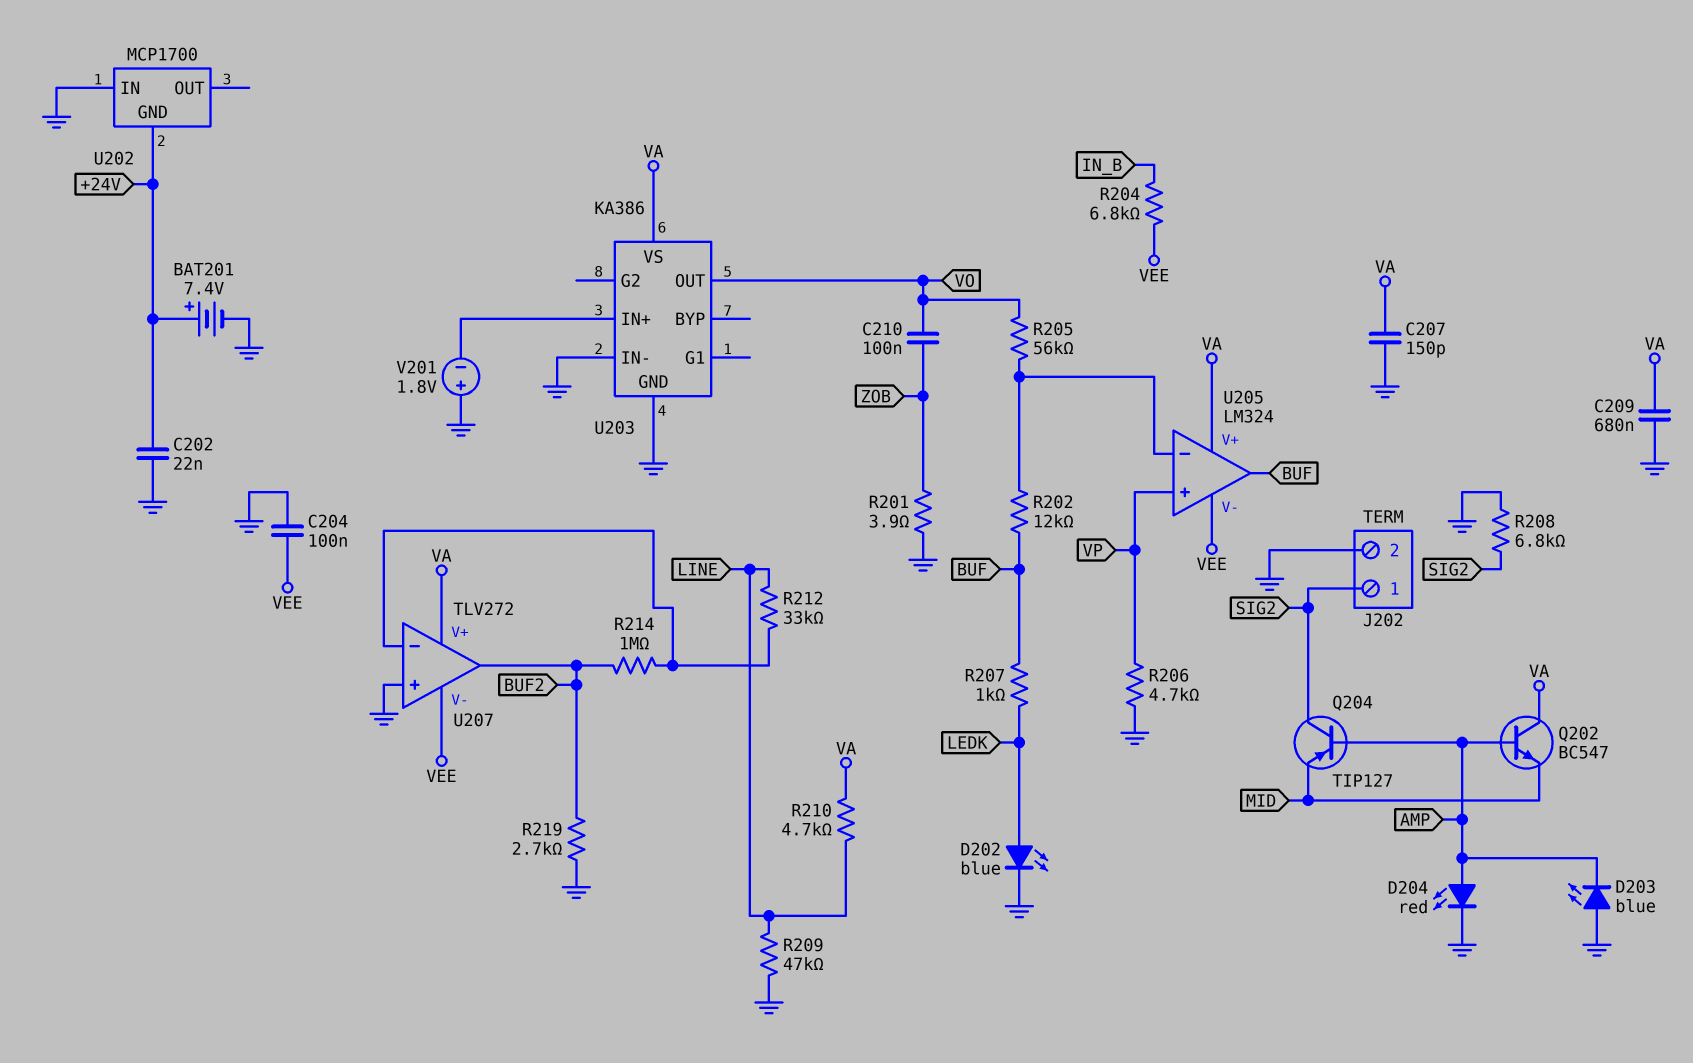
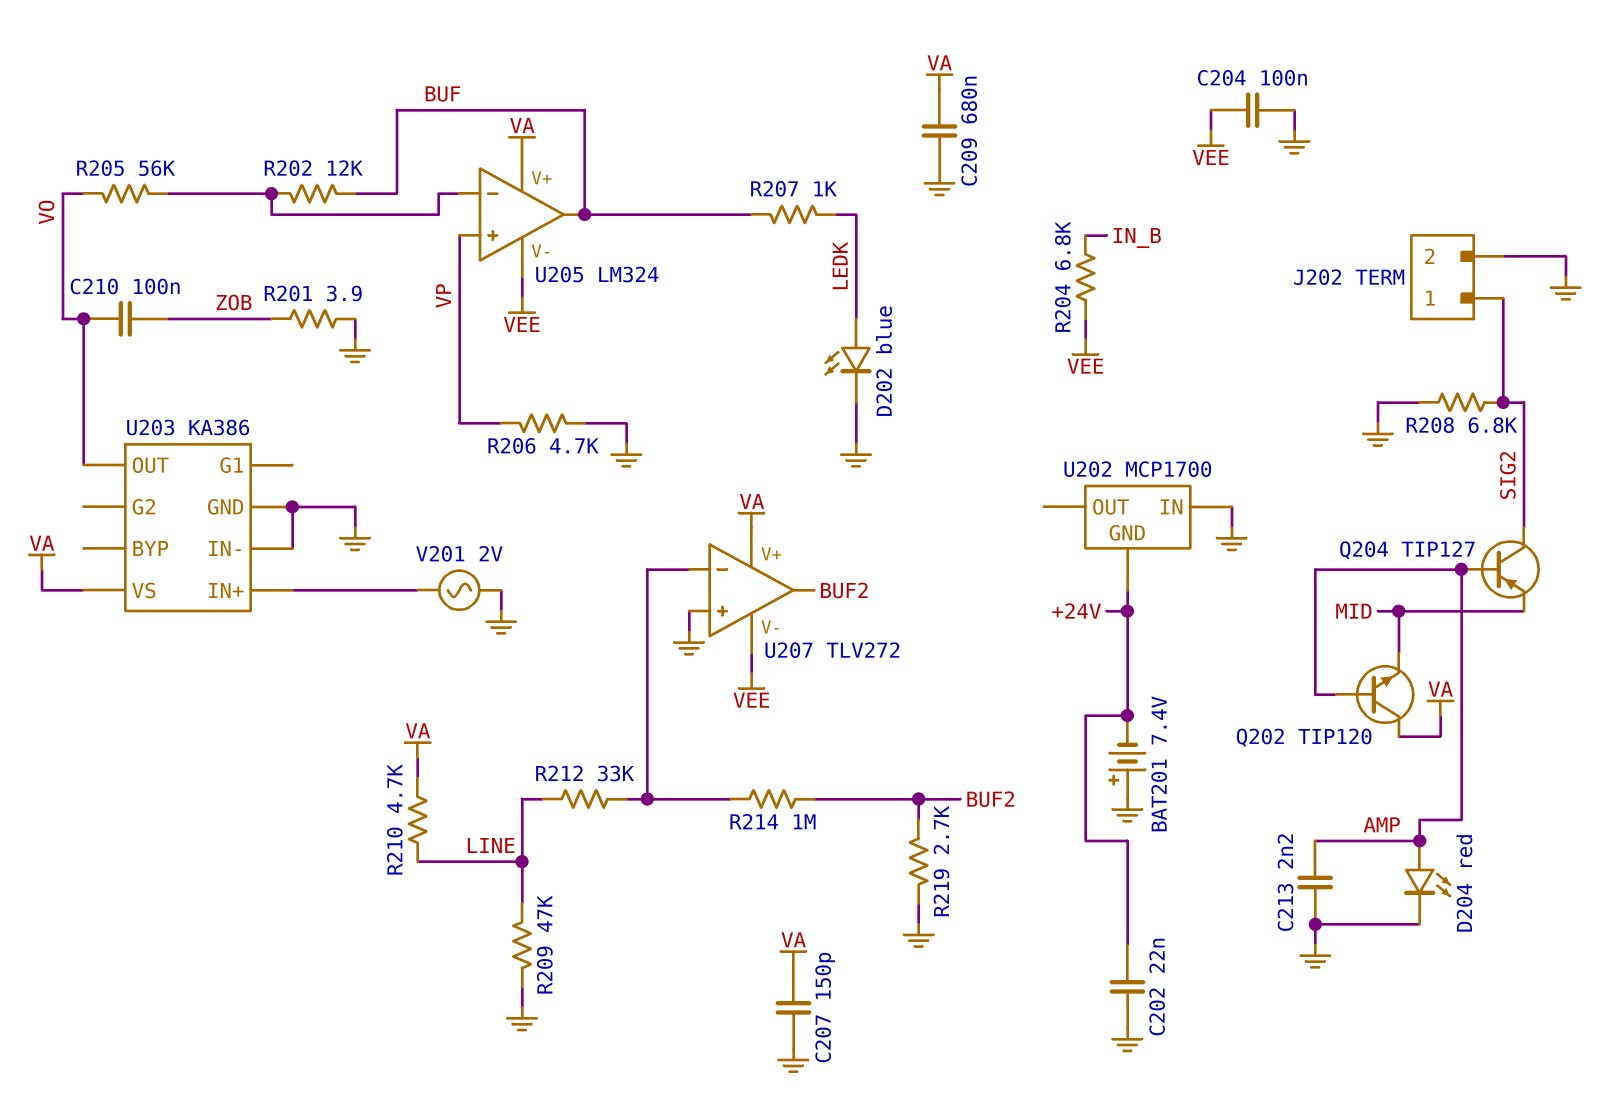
BAT201: 7.4V (plus +24V, minus GND) -> 7.4V (plus GND, minus +24V)
C213: none -> 2.2nF (AMP, GND)
D203: LED blue (A GND, K AMP) -> none
Q202: NPN BC547 (B AMP, C VA, E MID) -> NPN TIP120 (B AMP, C VA, E MID)
V201: 1.8V (plus GND, minus U203/IN+) -> AC 2V (GND, U203/IN+)

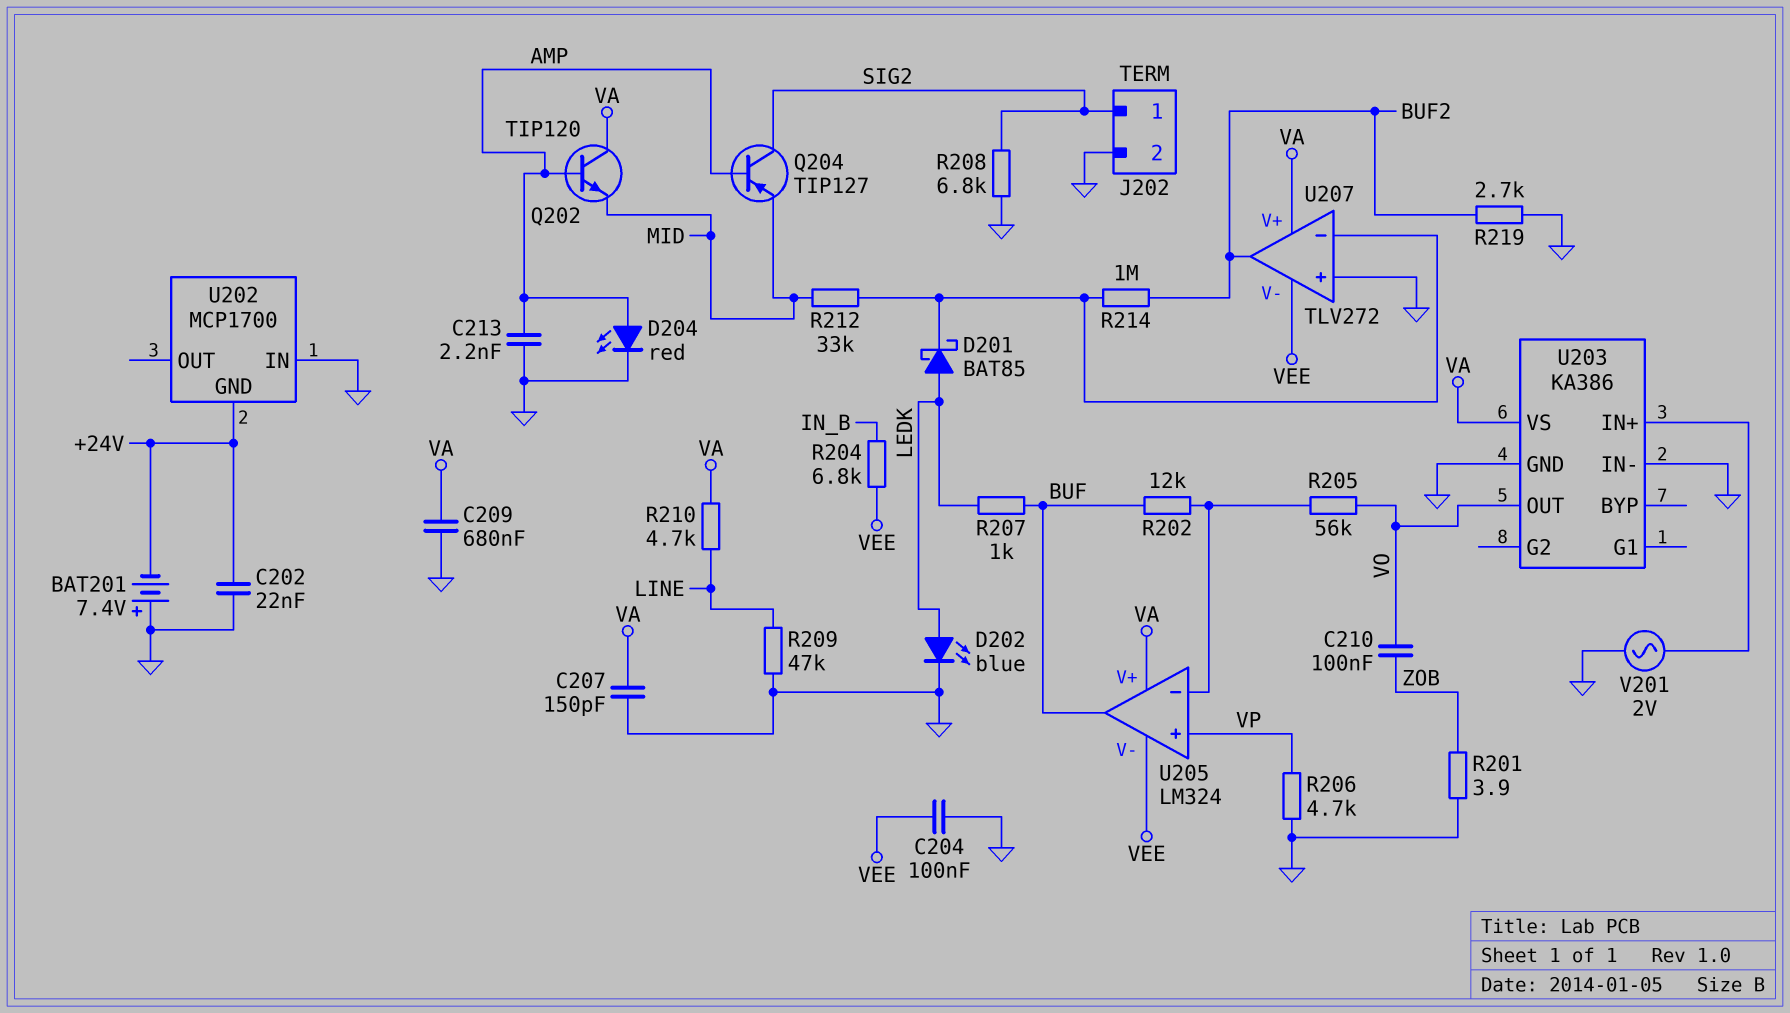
D201: none -> schottky BAT85 (A LEDK, K U207/in-)
R212: 33k (LINE, U207/in-) -> 33k (MID, U207/in-)

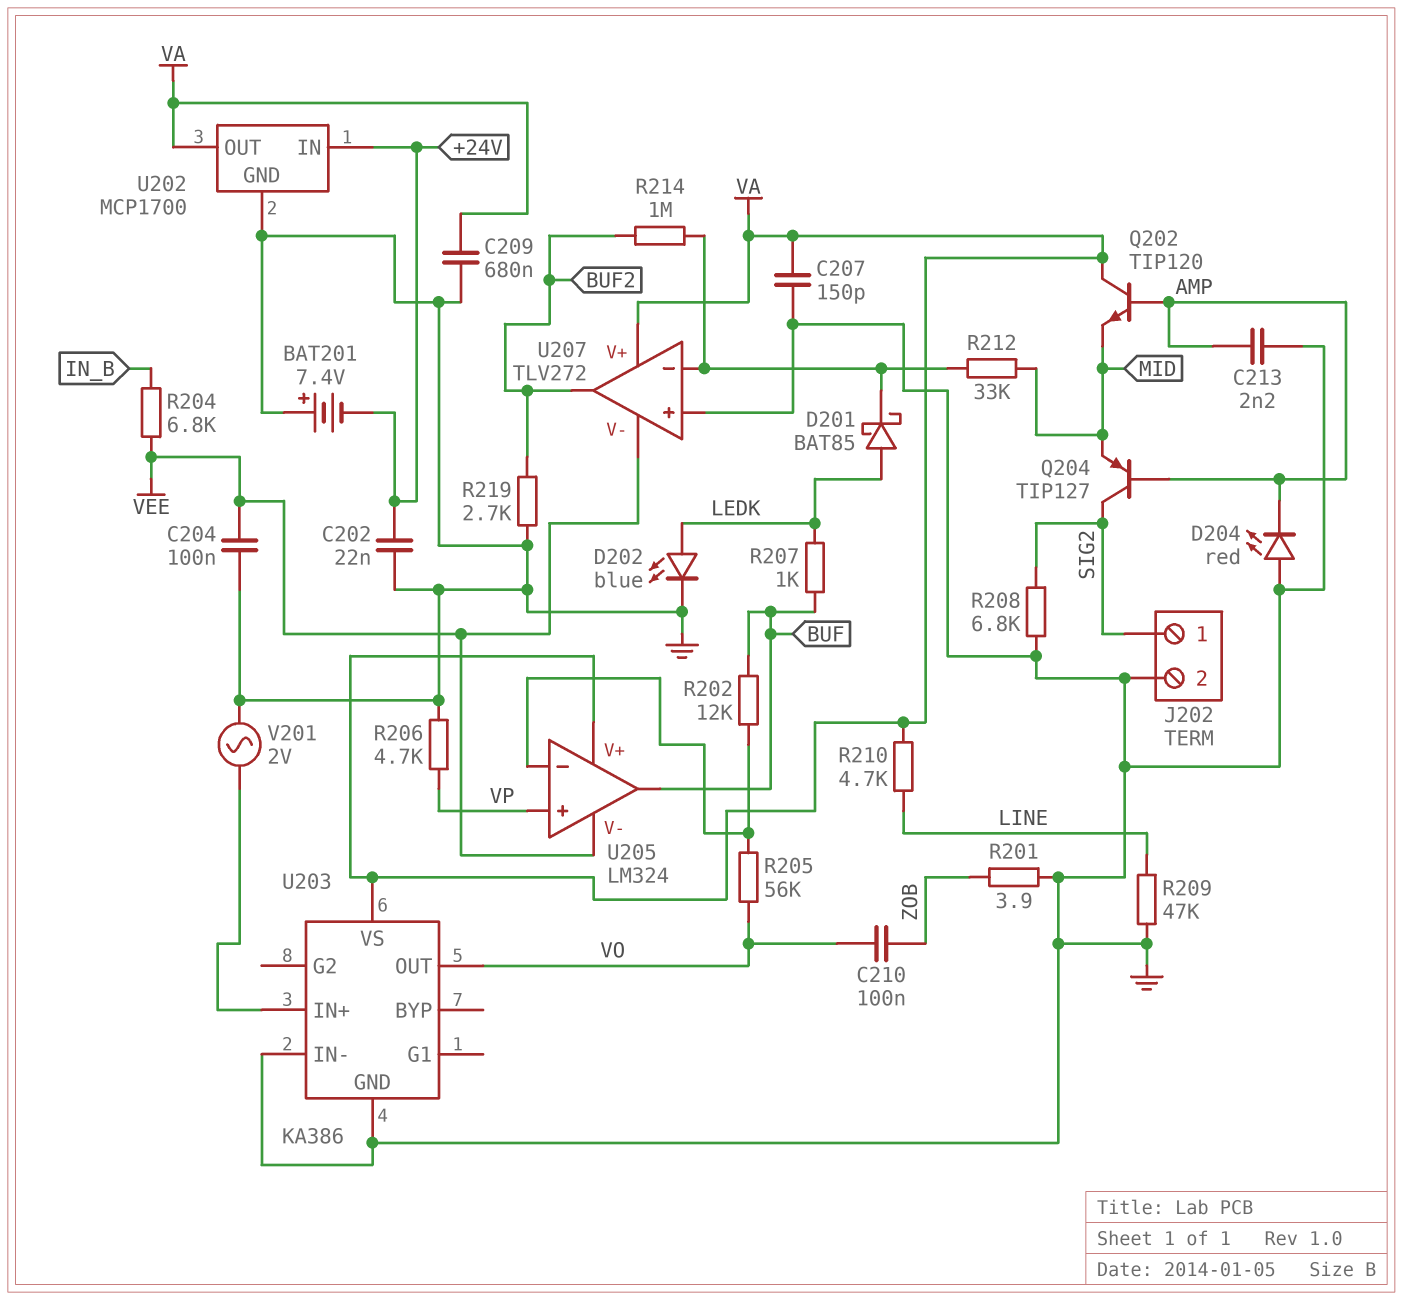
D204: LED red (A AMP, K GND) -> LED red (A GND, K AMP)
U202 pin GND: +24V -> GND
U202 pin IN: GND -> +24V
U202 pin OUT: none -> VA

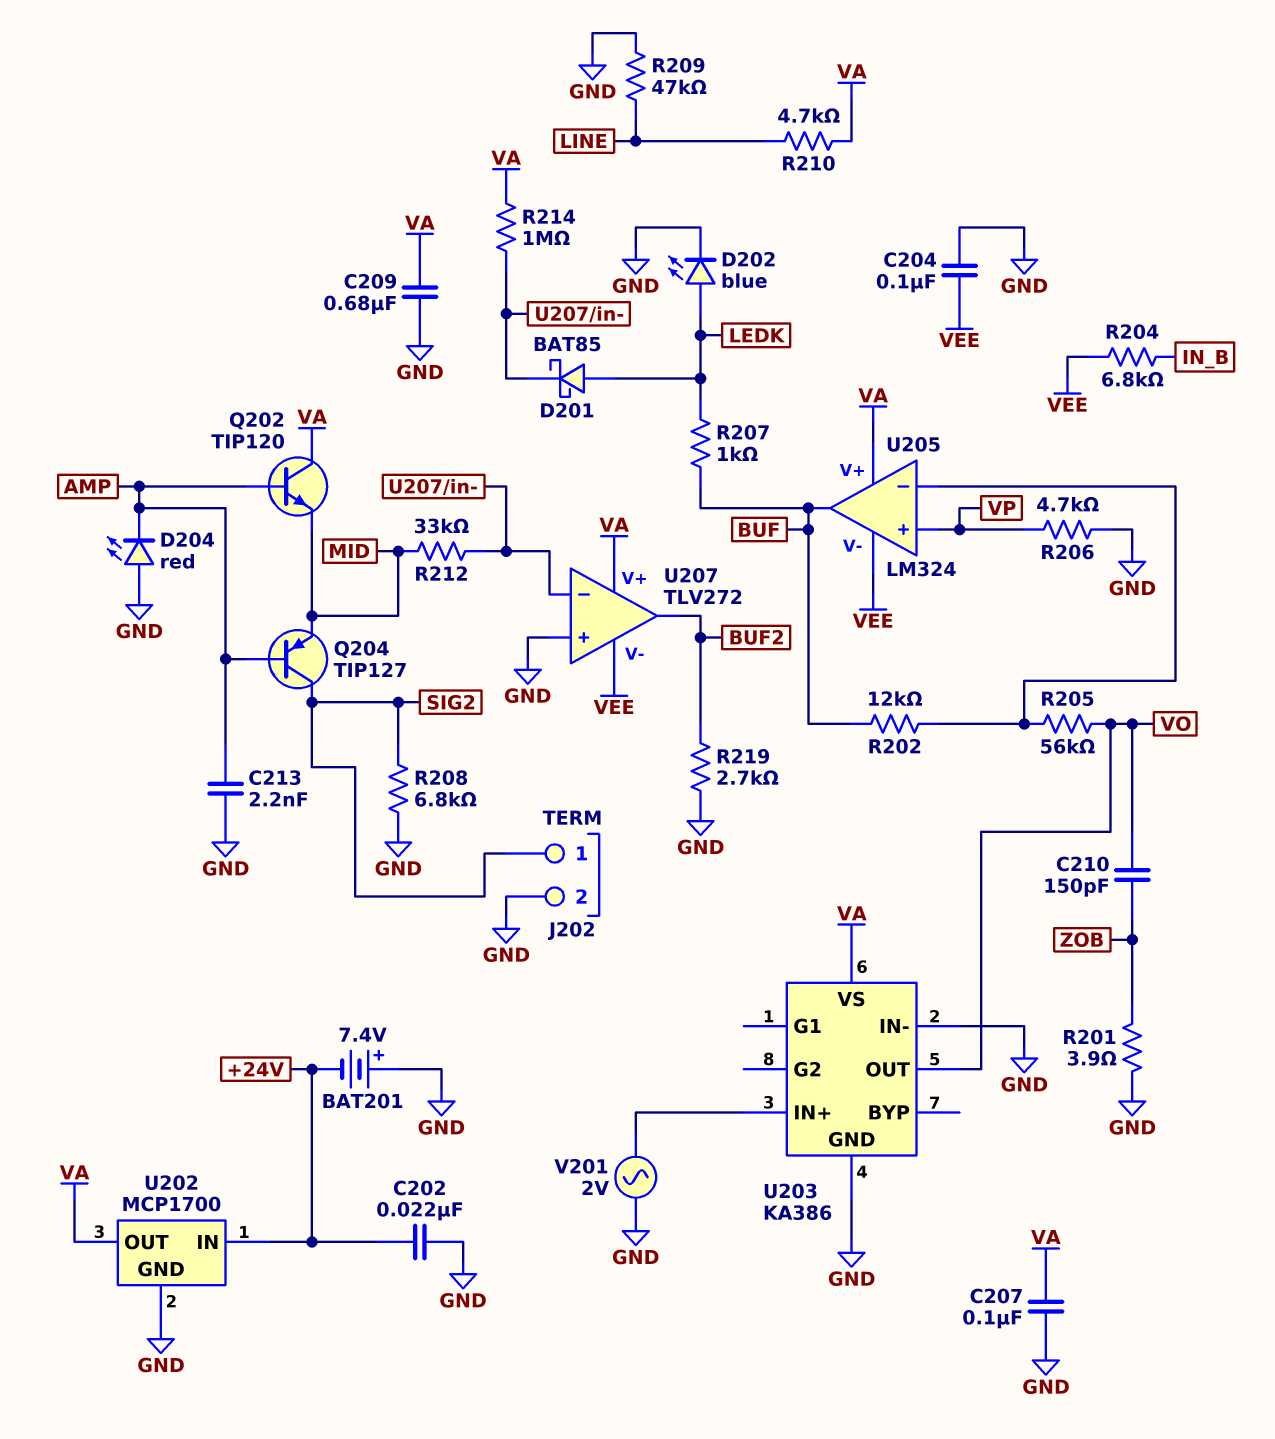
C207: 150pF (GND, VA) -> 100nF (GND, VA)
C210: 100nF (VO, ZOB) -> 150pF (VO, ZOB)
R214: 1M (BUF2, U207/in-) -> 1M (U207/in-, VA)

